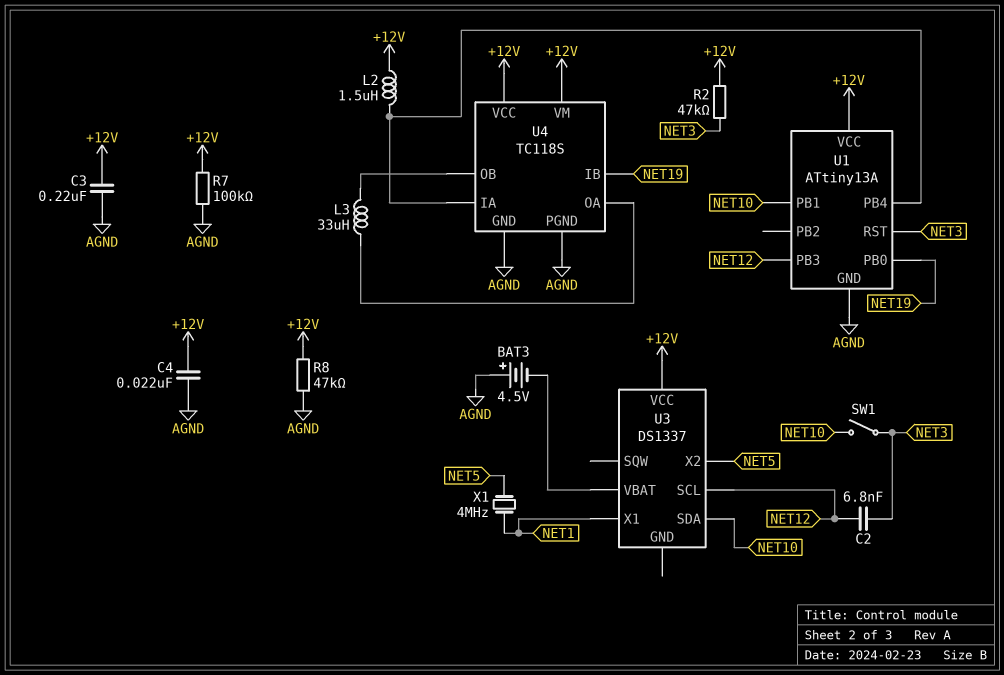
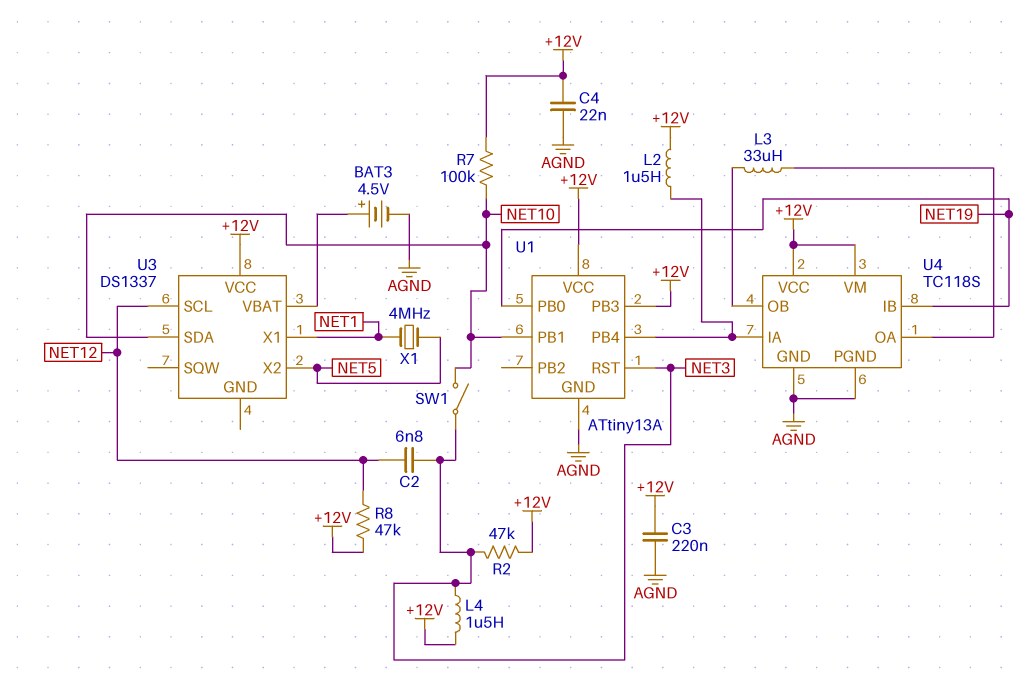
BAT3: 4.5V (plus AGND, minus U3/VBAT) -> 4.5V (plus U3/VBAT, minus AGND)
L4: none -> 1.5uH (+12V, NET3)
R7: 100k (+12V, AGND) -> 100k (+12V, NET10)
R8: 47k (+12V, AGND) -> 47k (+12V, NET12)
U1 pin PB3: NET12 -> +12V

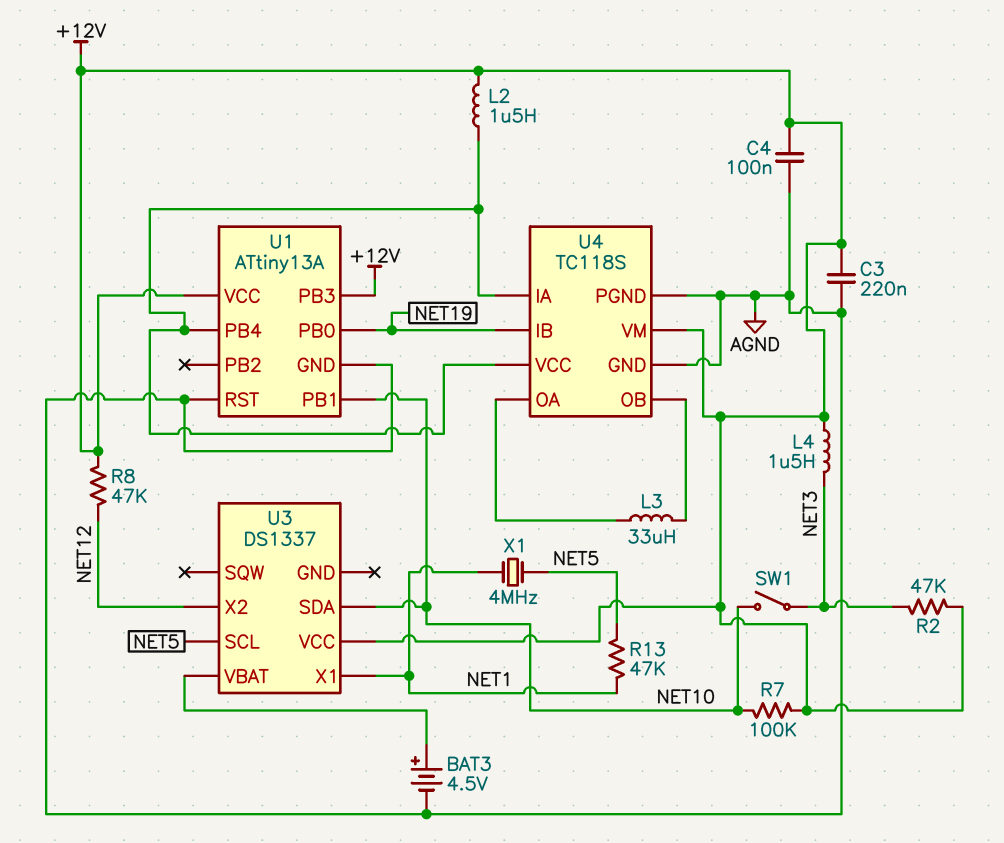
C2: 6.8nF (NET3, NET12) -> none
C4: 22nF (+12V, AGND) -> 100nF (+12V, AGND)
R13: none -> 47k (NET1, NET5)
U1 pin RST: NET3 -> AGND
U3 pin SCL: NET12 -> NET5
U3 pin X2: NET5 -> NET12
U4 pin VCC: +12V -> U1/PB4

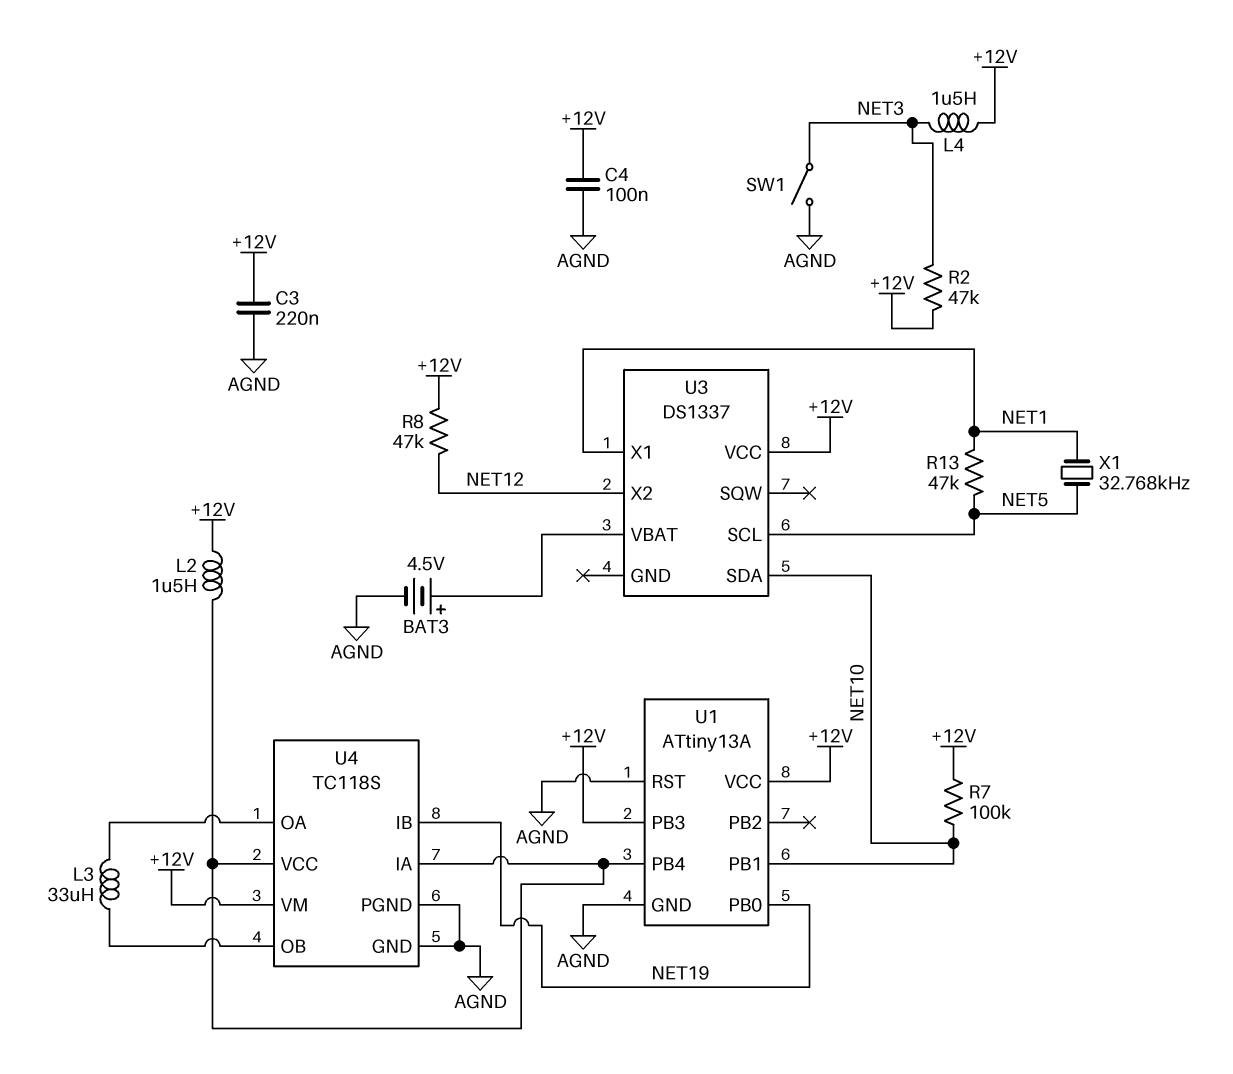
SW1: switch (NET3, NET10) -> switch (AGND, NET3)
X1: 4MHz (NET1, NET5) -> 32.768kHz (NET1, NET5)

